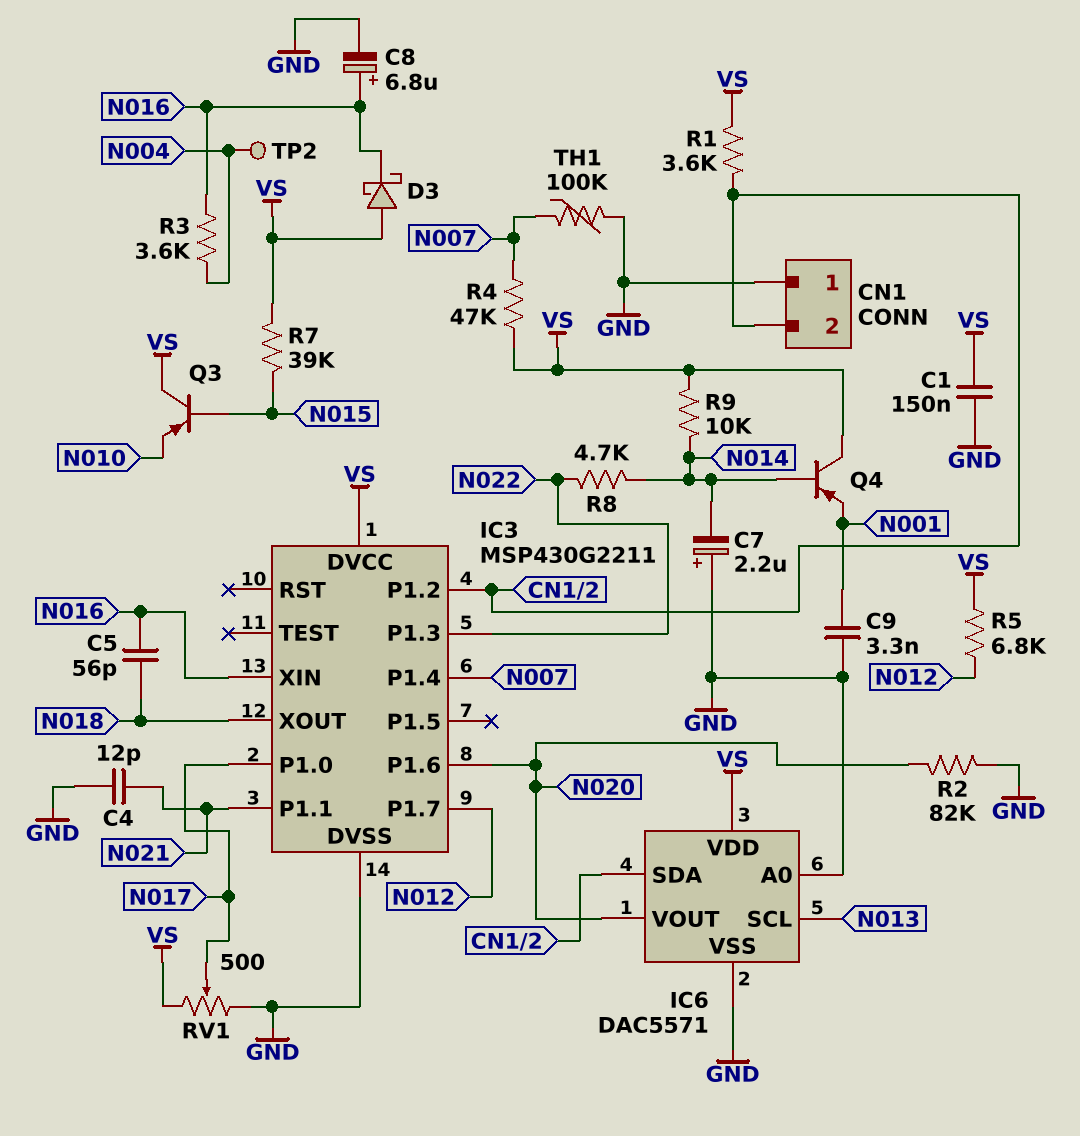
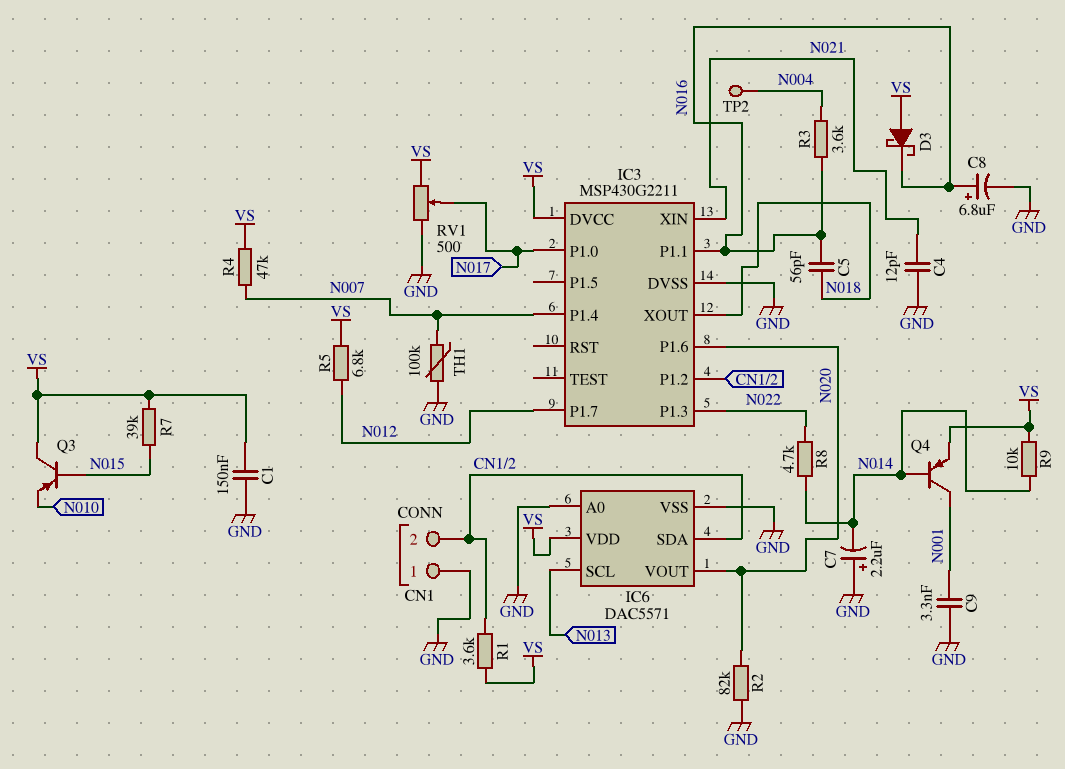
IC3 pin P1.1: N021 -> N016
IC3 pin XIN: N016 -> N021
Q4: PNP (B N014, C VS, E N001) -> PNP (B N014, C N001, E VS)

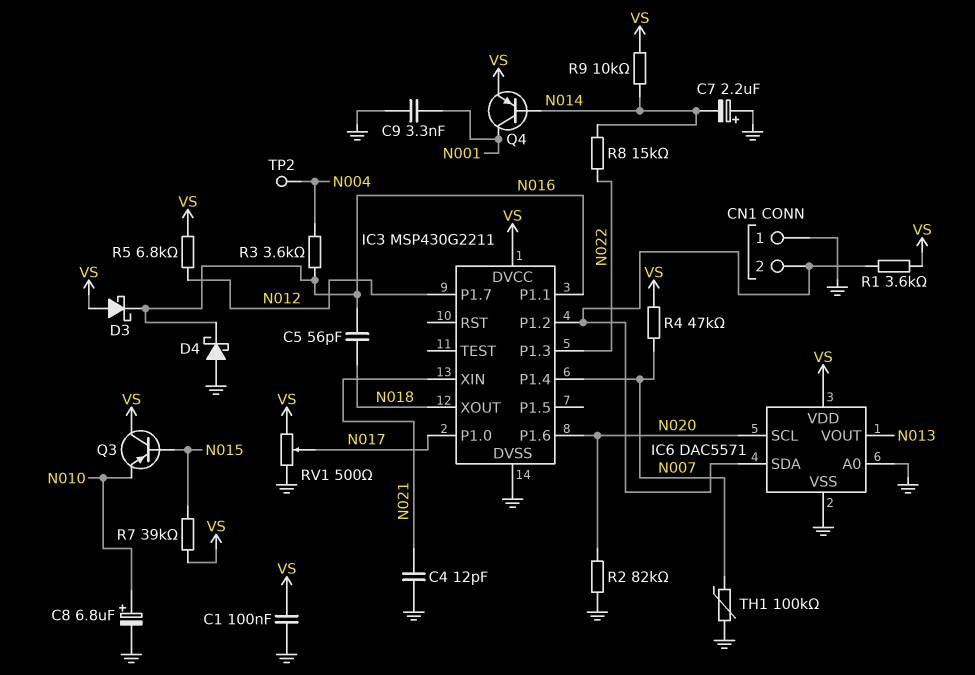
C1: 150nF (GND, VS) -> 100nF (GND, VS)
C8: 6.8uF (plus N016, minus GND) -> 6.8uF (plus N010, minus GND)
D4: none -> schottky (A GND, K N016)
IC6 pin SCL: N013 -> N020
IC6 pin VOUT: N020 -> N013
R8: 4.7k (N014, N022) -> 15k (N014, N022)

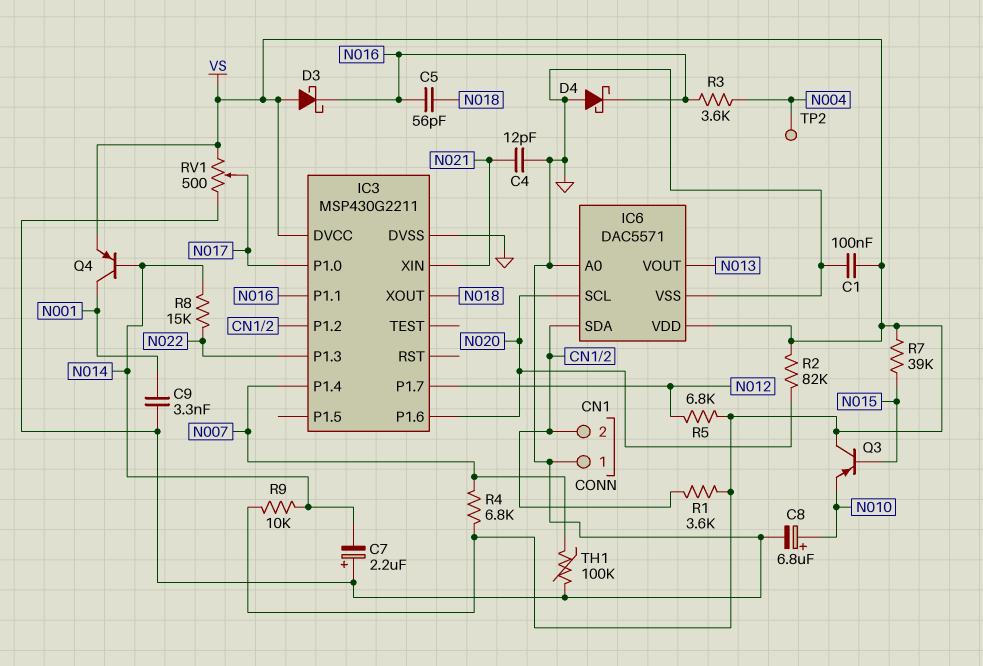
R2: 82k (GND, N020) -> 82k (N020, VS)
R4: 47k (N007, VS) -> 6.8k (N007, VS)

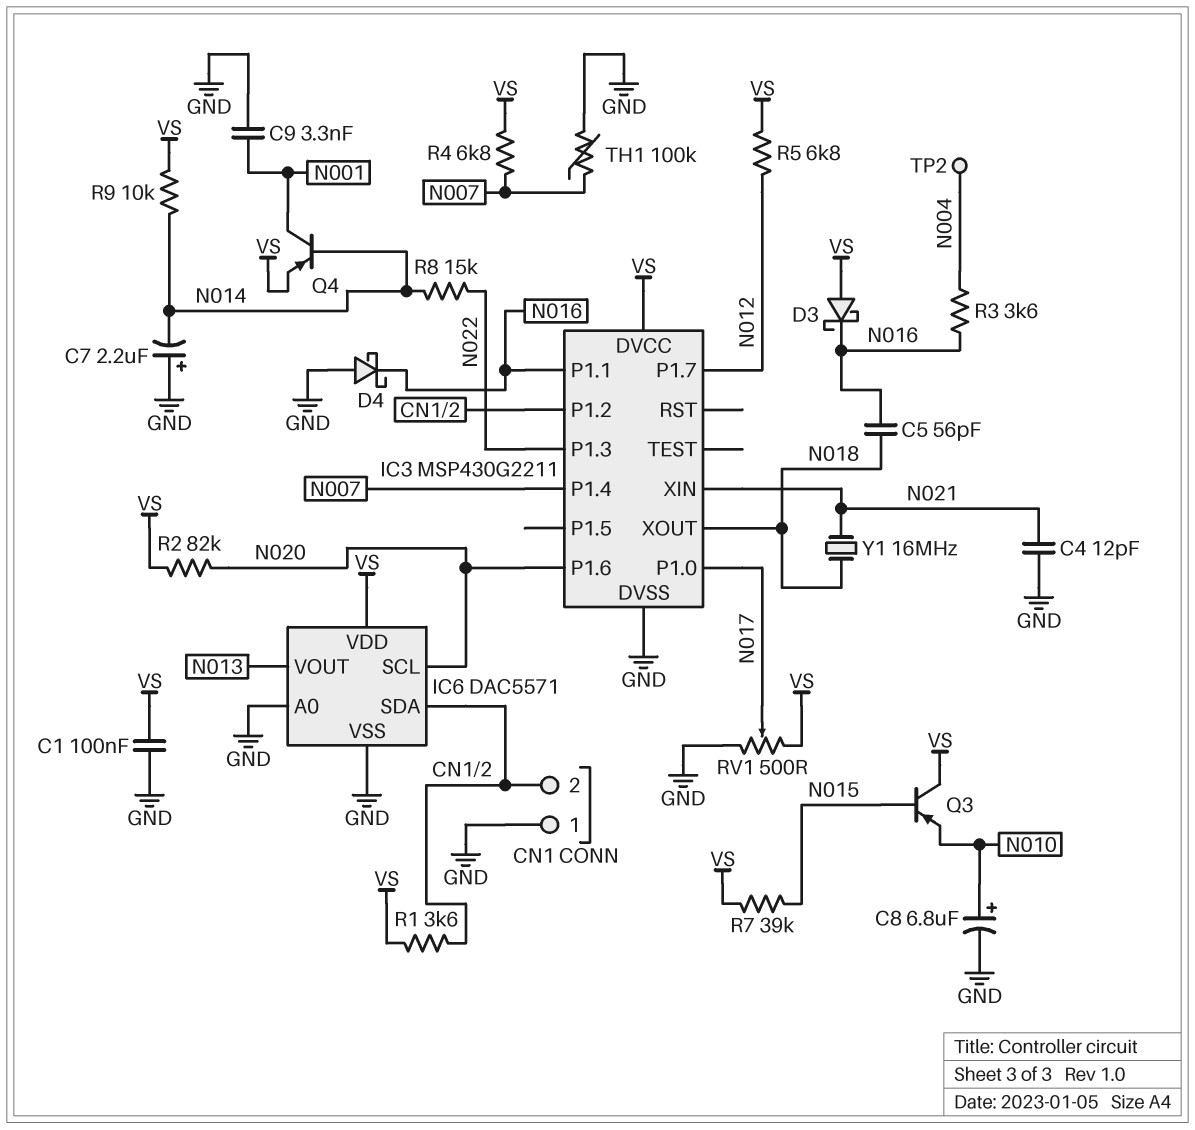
Y1: none -> 16MHz (N018, N021)

